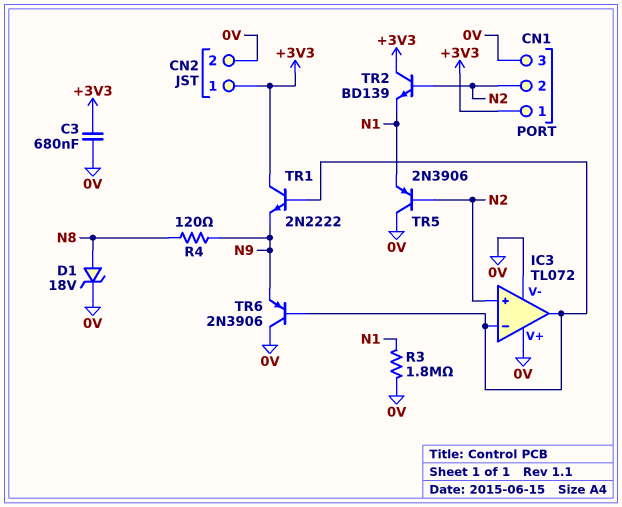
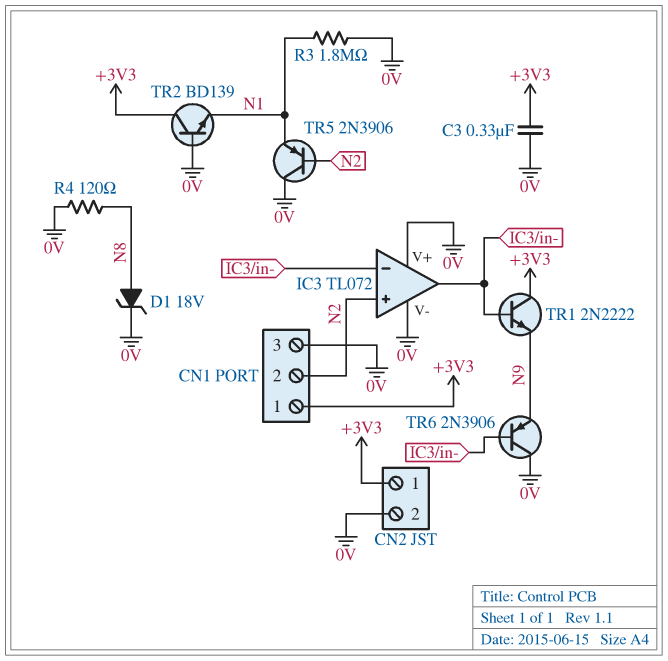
C3: 680nF (+3V3, 0V) -> 330nF (+3V3, 0V)
R4: 120 (N8, N9) -> 120 (0V, N8)
TR2: NPN BD139 (B N2, C +3V3, E N1) -> NPN BD139 (B 0V, C +3V3, E N1)

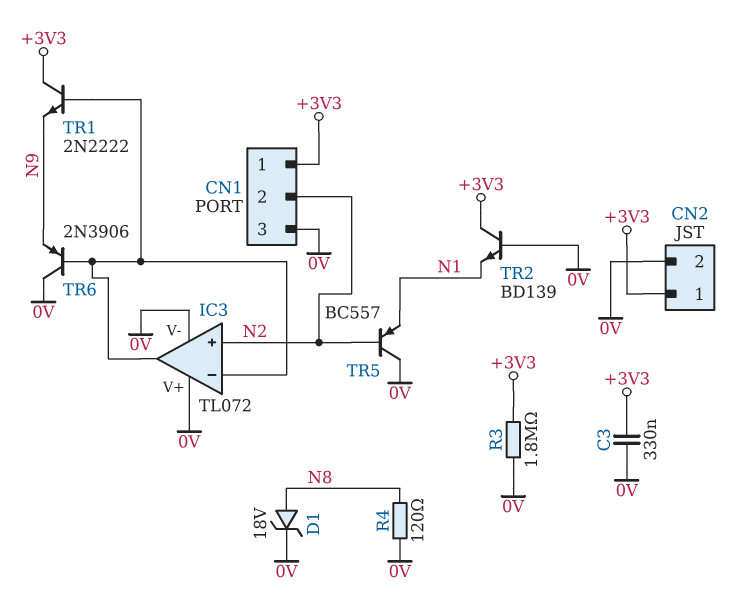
R3: 1.8M (0V, N1) -> 1.8M (+3V3, 0V)
TR5: PNP 2N3906 (B N2, C 0V, E N1) -> PNP BC557 (B N2, C 0V, E N1)

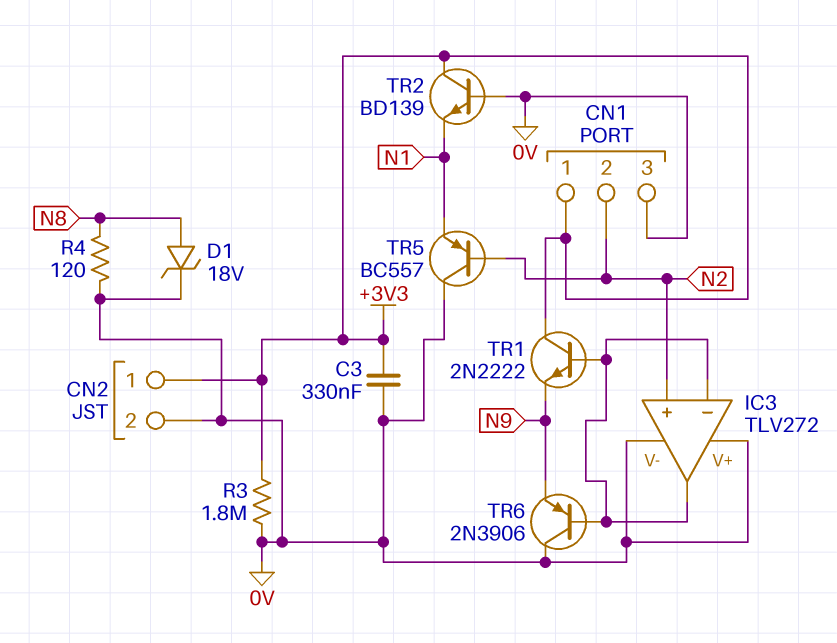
IC3: TL072 -> TLV272

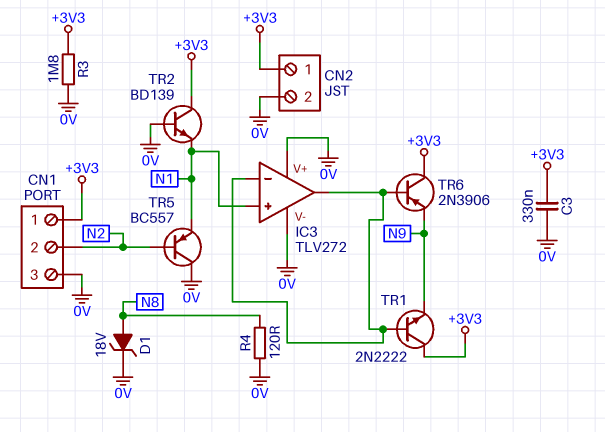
IC3 pin in+: N2 -> N1
TR6: PNP 2N3906 (B IC3/in-, C 0V, E N9) -> PNP 2N3906 (B IC3/in-, C +3V3, E N9)

